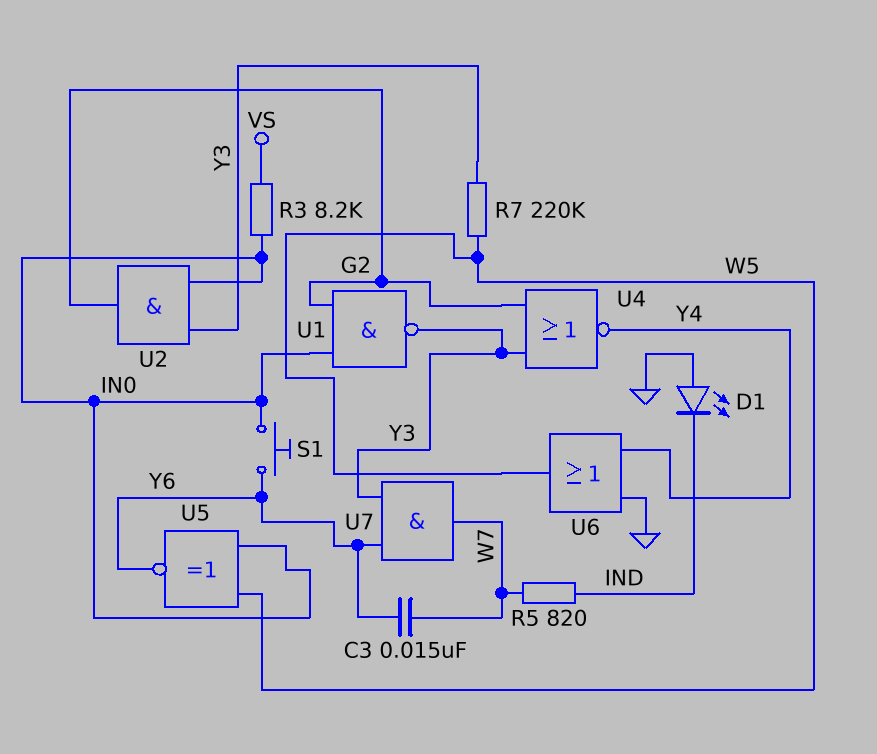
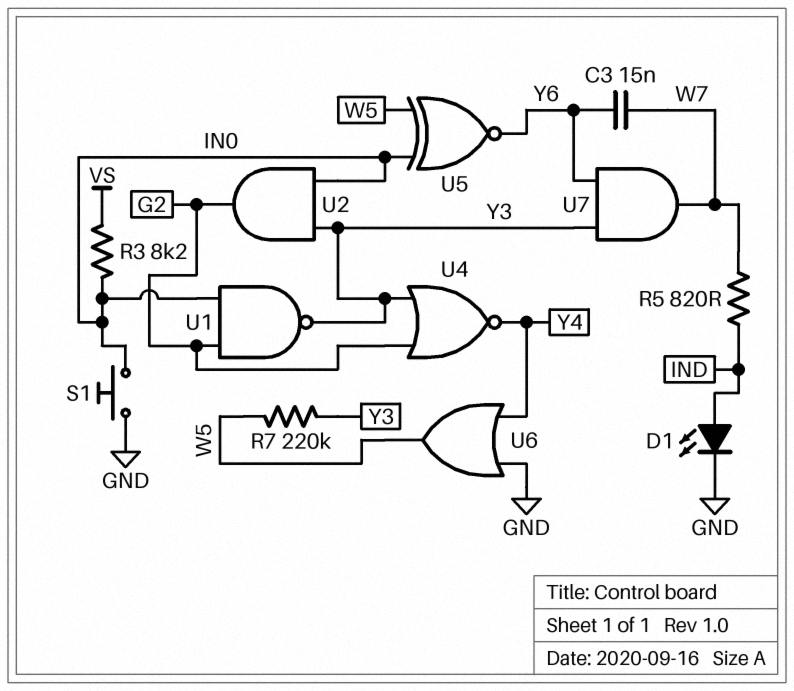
D1: LED (A GND, K IND) -> LED (A IND, K GND)
S1: button (IN0, Y6) -> button (GND, IN0)

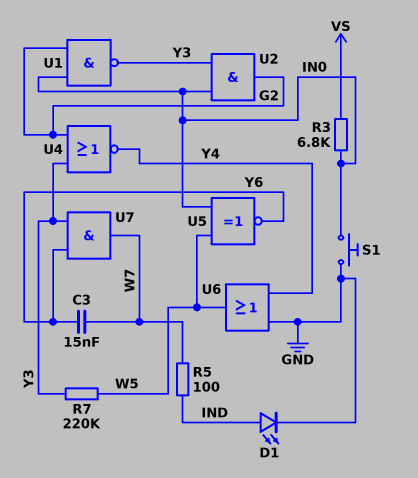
R3: 8.2k (IN0, VS) -> 6.8k (IN0, VS)
R5: 820 (IND, W7) -> 100 (IND, W7)

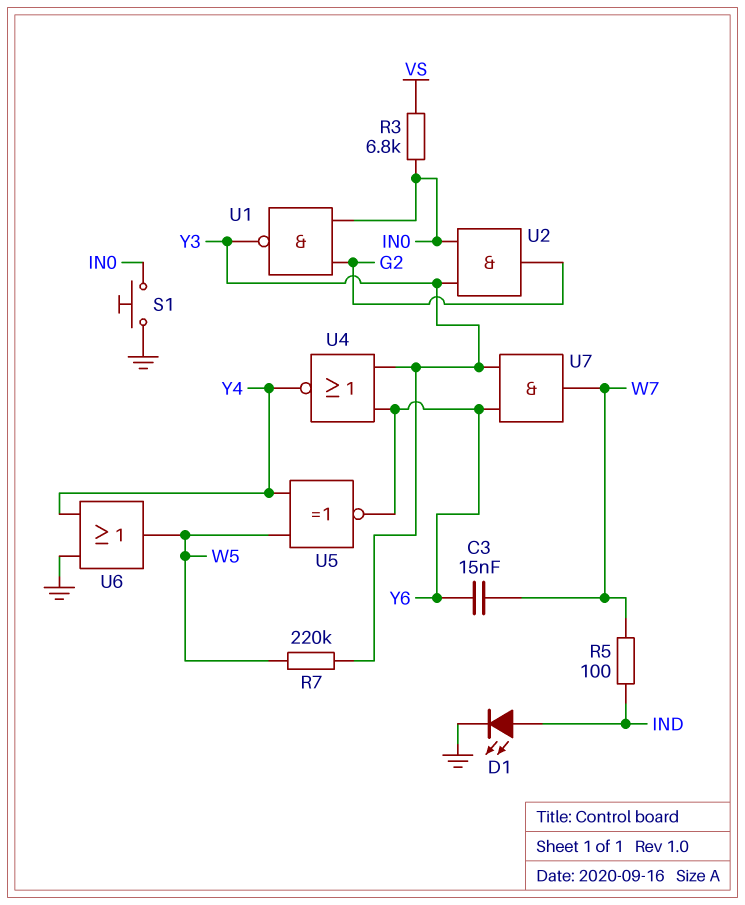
U4: NOR (in G2, in Y3, out Y4) -> NOR (in Y3, in Y6, out Y4)
U5: XNOR (in IN0, in W5, out Y6) -> XNOR (in W5, in Y4, out Y6)

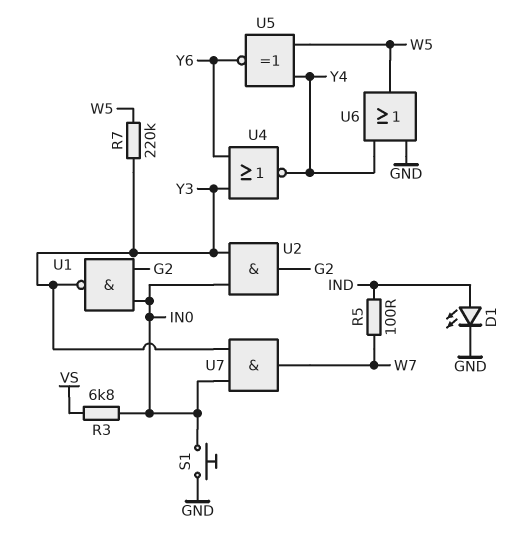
C3: 15nF (W7, Y6) -> none
U7: AND (in Y3, in Y6, out W7) -> AND (in IN0, in Y3, out W7)

